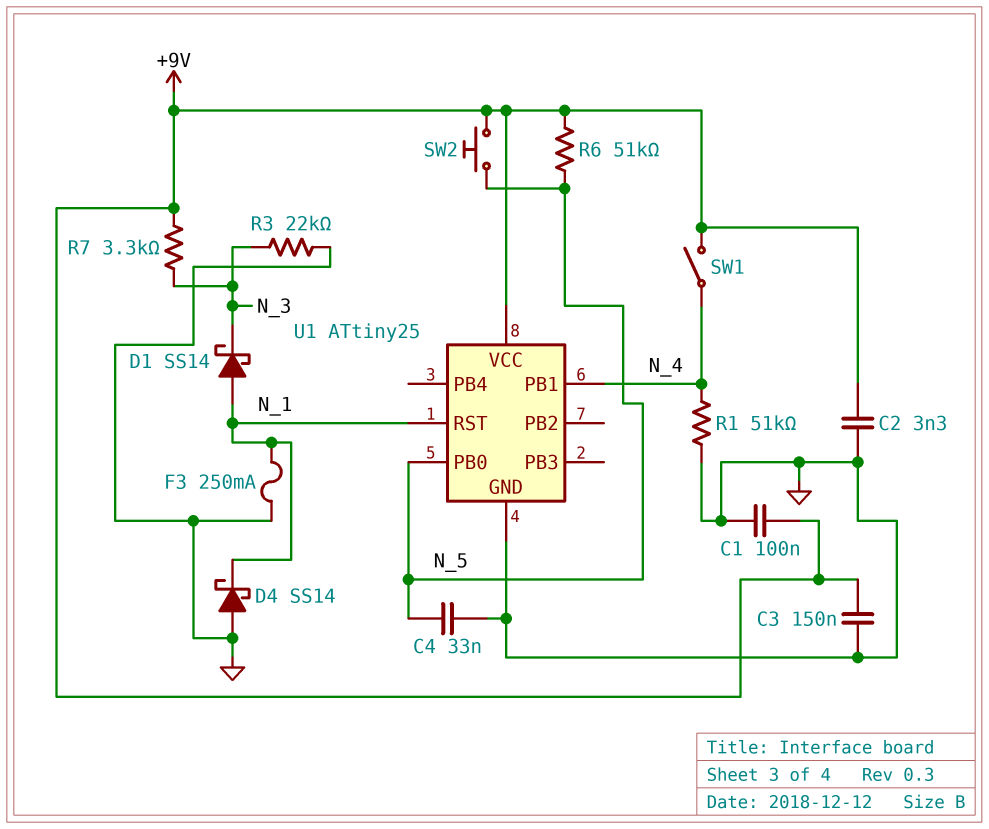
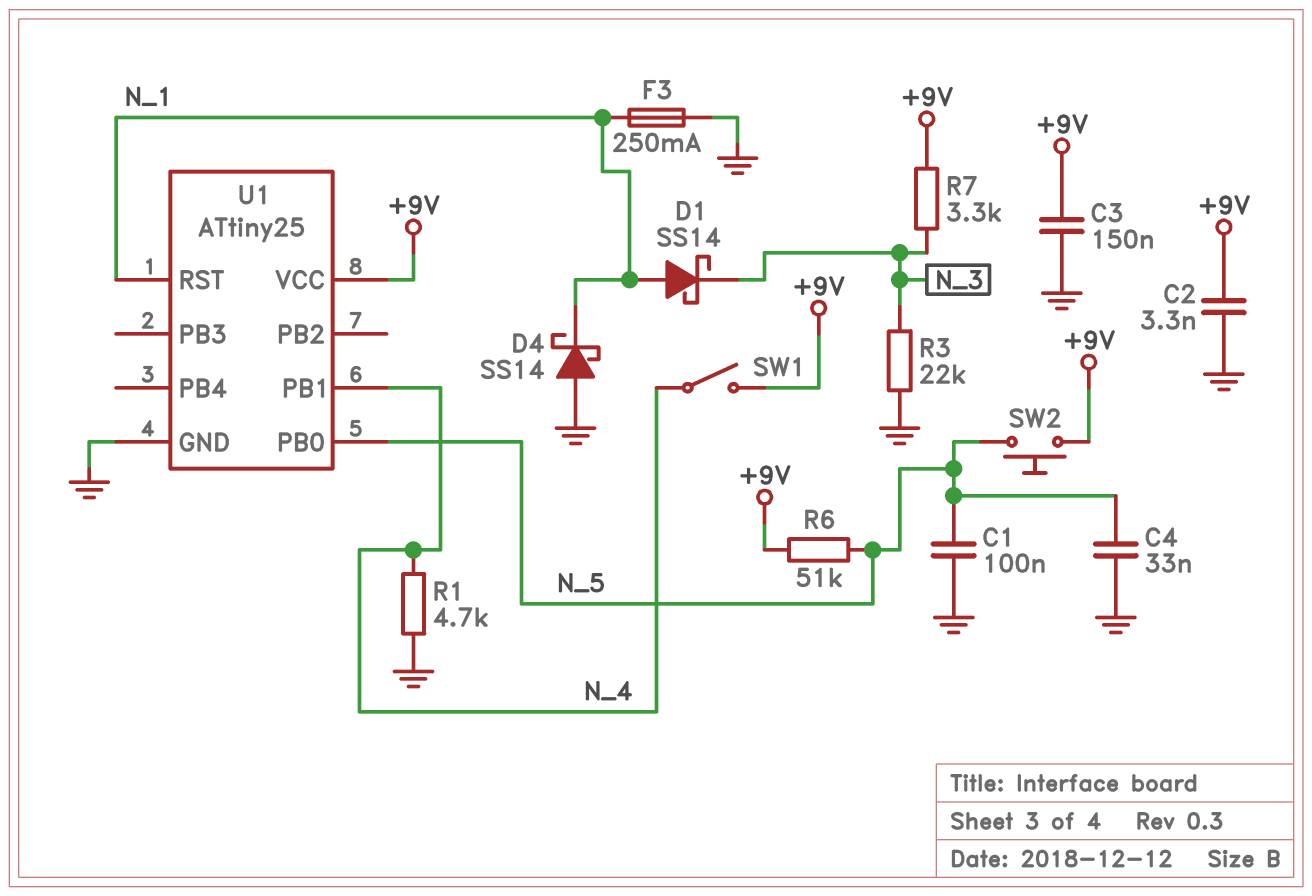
C1: 100nF (+9V, GND) -> 100nF (GND, N_5)
R1: 51k (GND, N_4) -> 4.7k (GND, N_4)

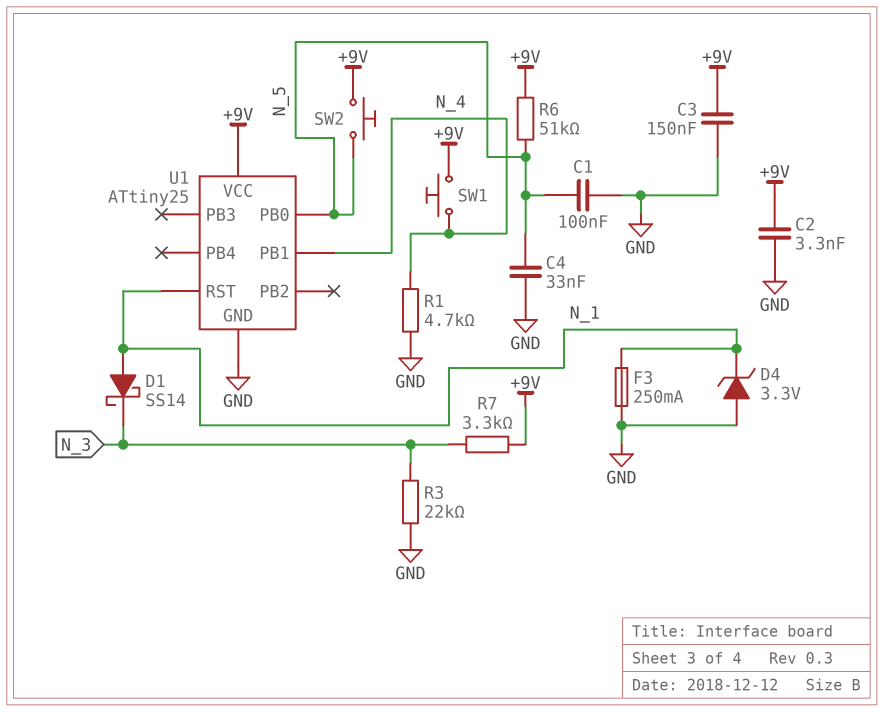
D4: schottky SS14 (A GND, K N_1) -> zener 3.3V (A GND, K N_1)
SW1: switch (+9V, N_4) -> button (+9V, N_4)

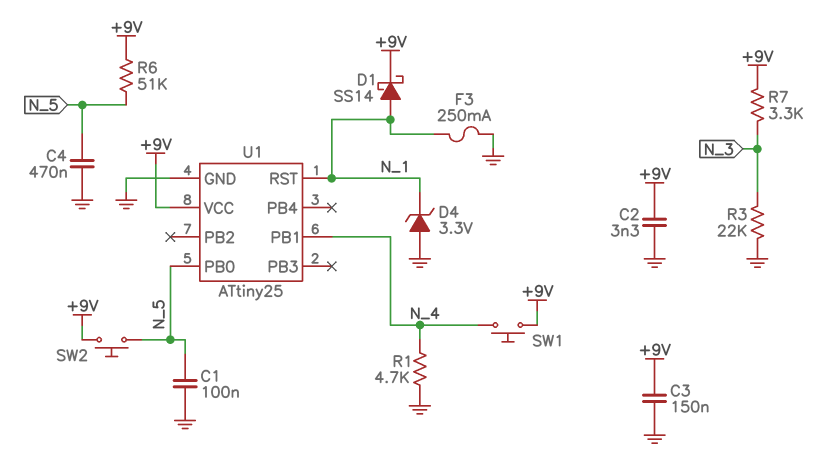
C4: 33nF (GND, N_5) -> 470nF (GND, N_5)
D1: schottky SS14 (A N_1, K N_3) -> schottky SS14 (A N_1, K +9V)

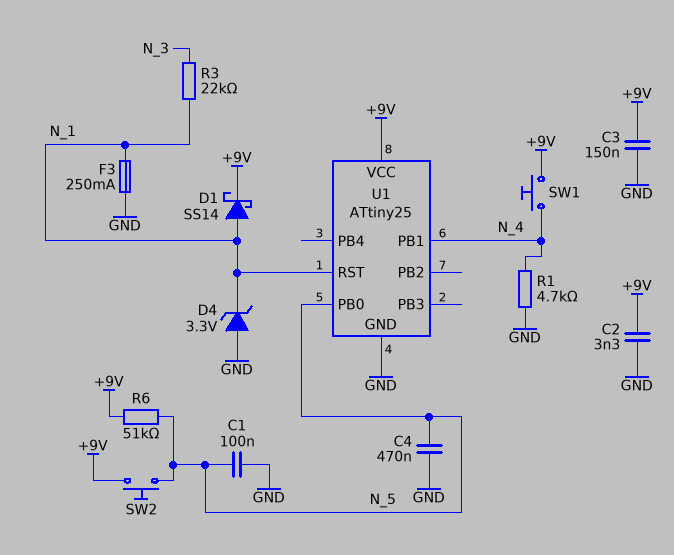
R3: 22k (GND, N_3) -> 22k (N_1, N_3)
R7: 3.3k (+9V, N_3) -> none

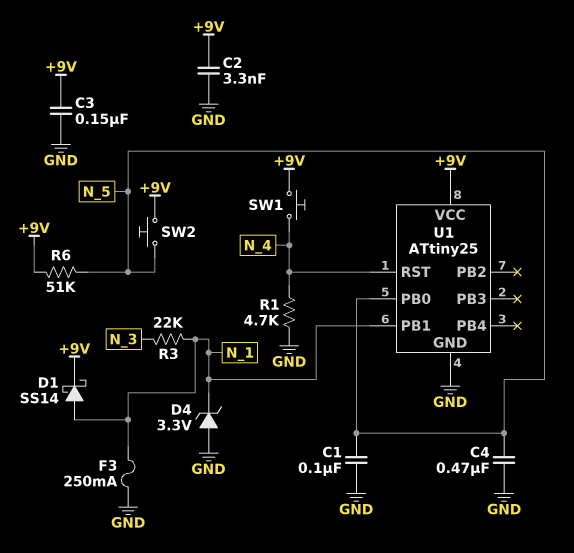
U1 pin PB1: N_4 -> N_1
U1 pin RST: N_1 -> N_4

